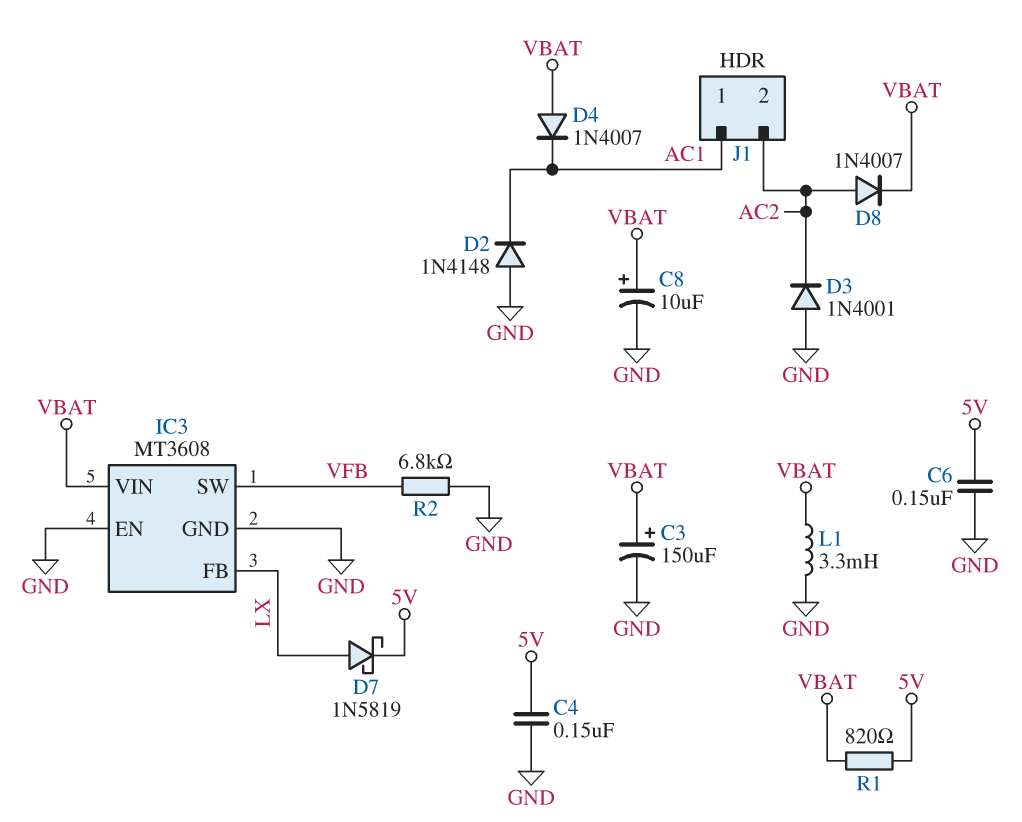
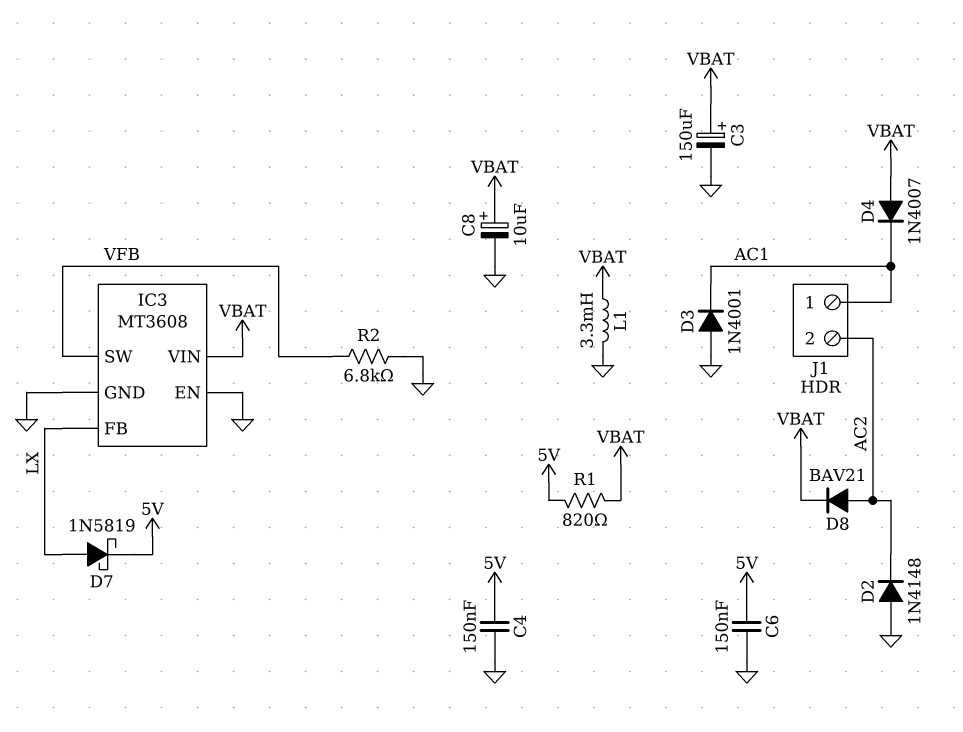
D2: diode 1N4148 (A GND, K AC1) -> diode 1N4148 (A GND, K AC2)
D3: diode 1N4001 (A GND, K AC2) -> diode 1N4001 (A GND, K AC1)
D8: diode 1N4007 (A AC2, K VBAT) -> diode BAV21 (A AC2, K VBAT)

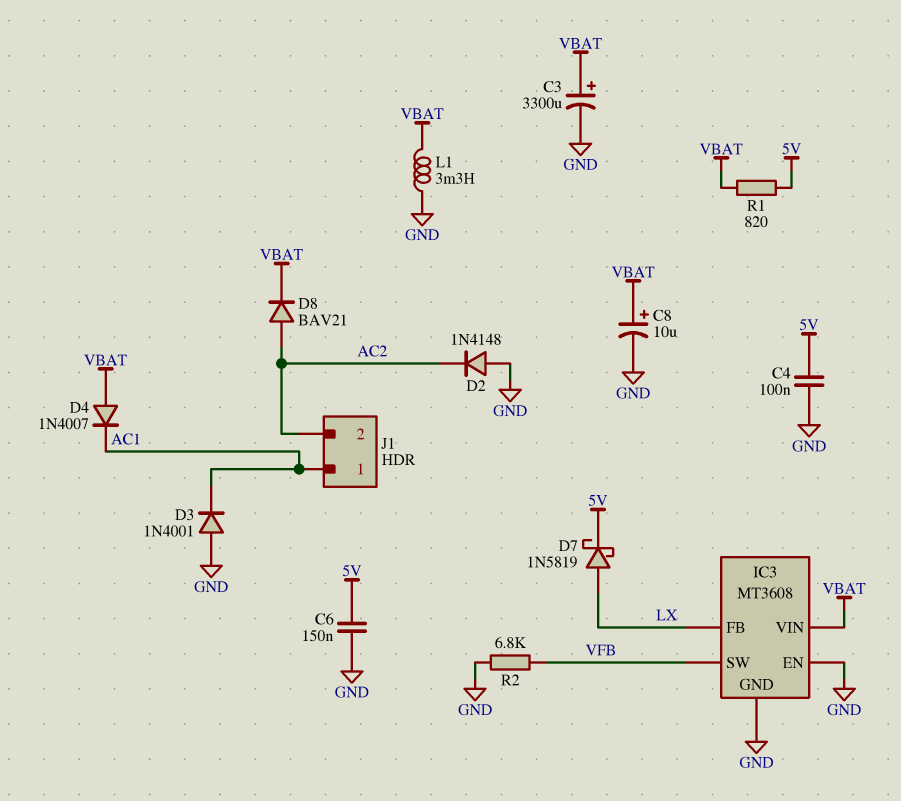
C3: 150uF (plus VBAT, minus GND) -> 3300uF (plus VBAT, minus GND)
C4: 150nF (5V, GND) -> 100nF (5V, GND)

